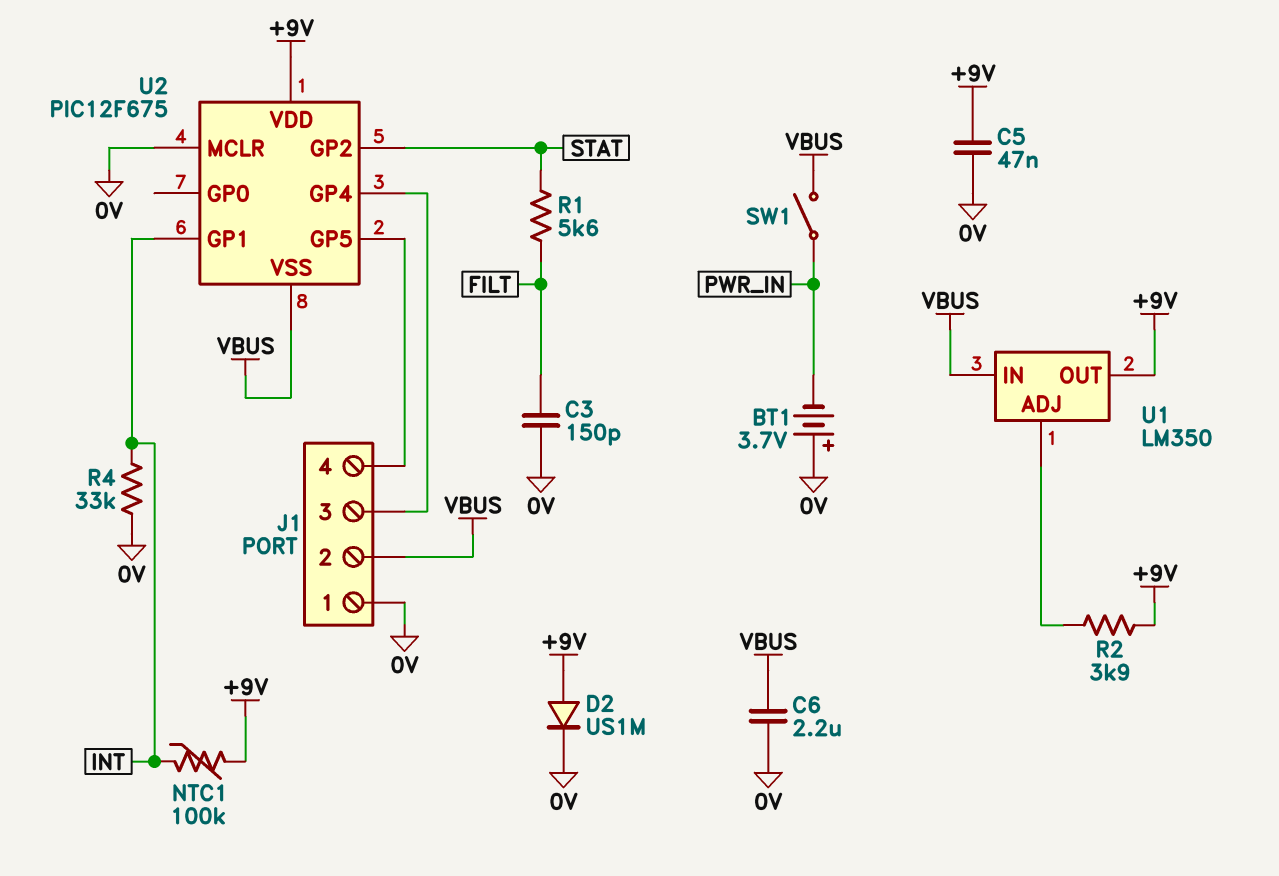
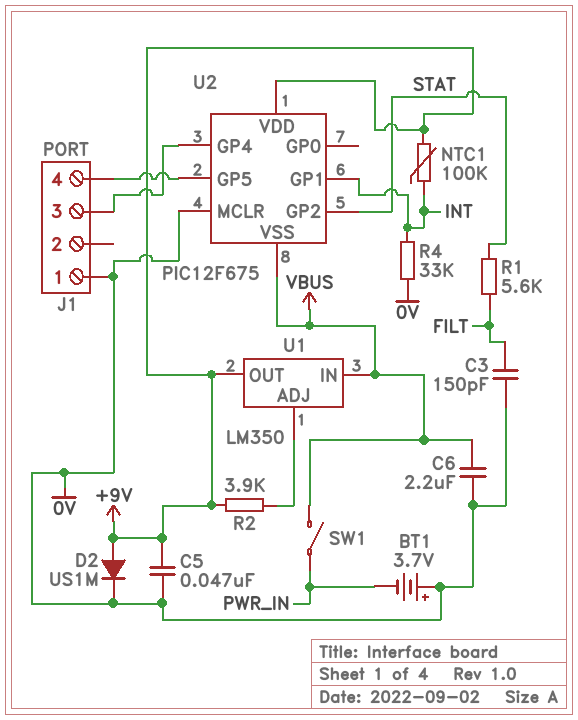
J1 pin 2: VBUS -> none

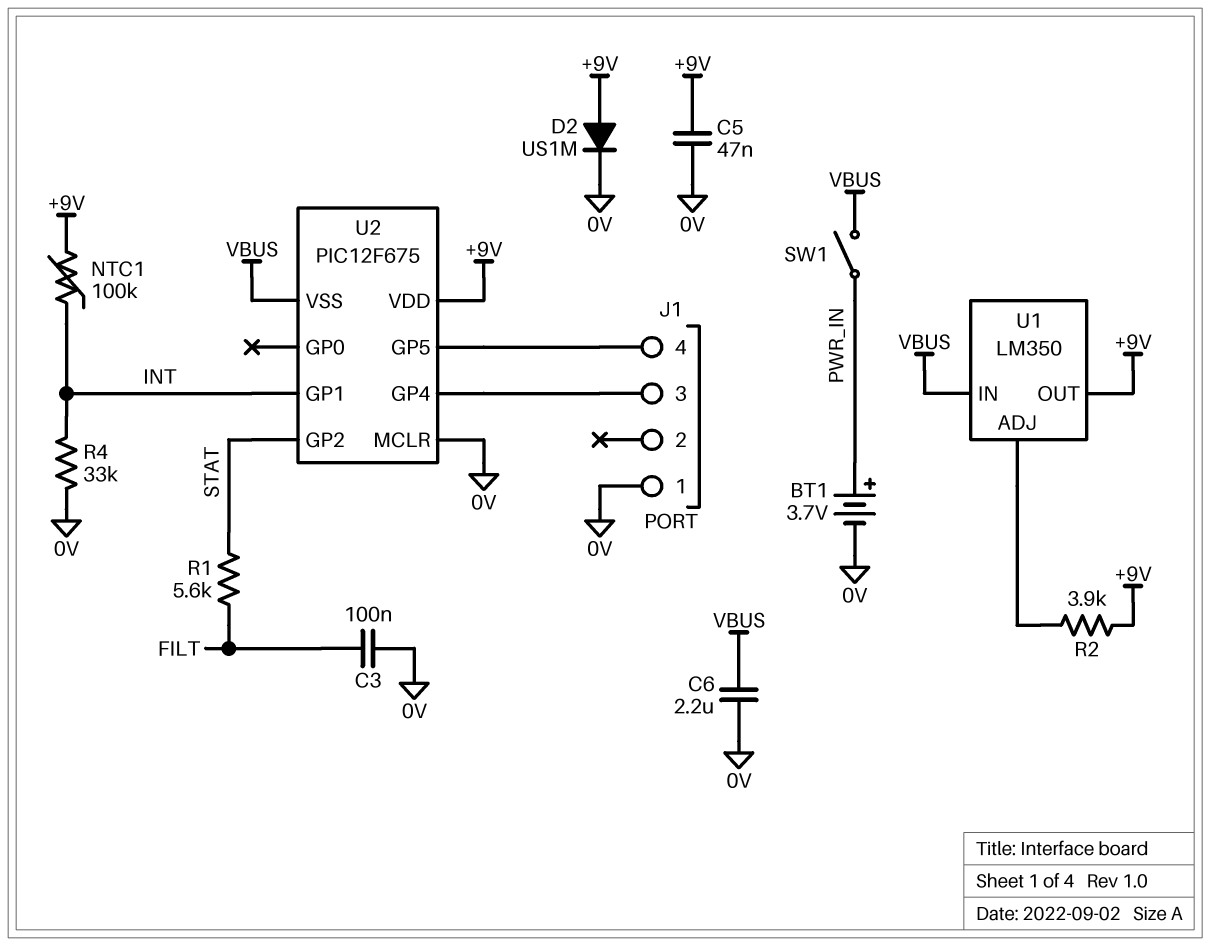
BT1: 3.7V (plus 0V, minus PWR_IN) -> 3.7V (plus PWR_IN, minus 0V)
C3: 150pF (0V, FILT) -> 100nF (0V, FILT)

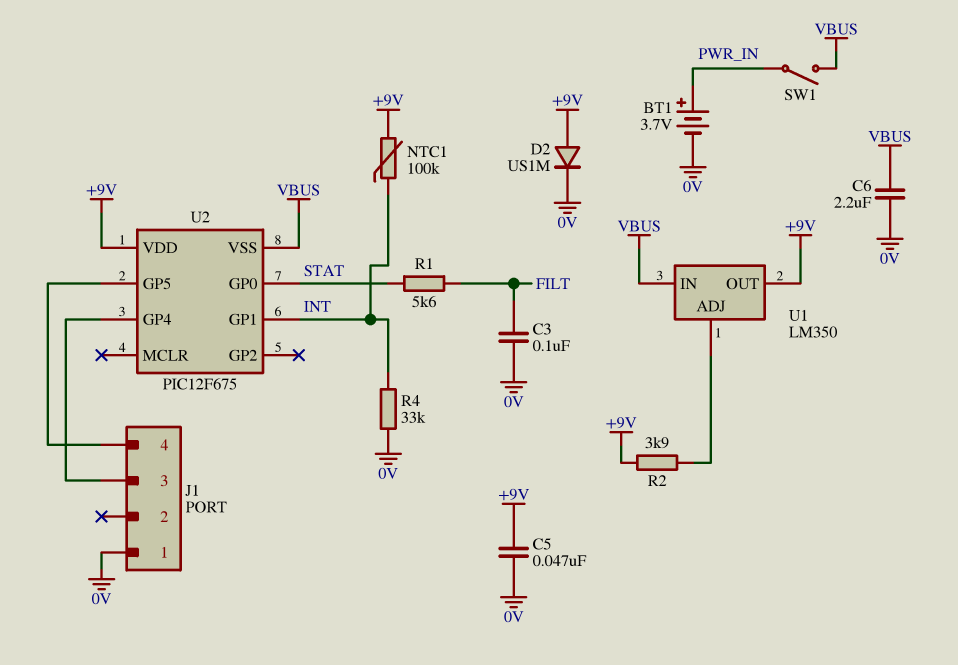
U2 pin GP0: none -> STAT
U2 pin GP2: STAT -> none
U2 pin MCLR: 0V -> none

